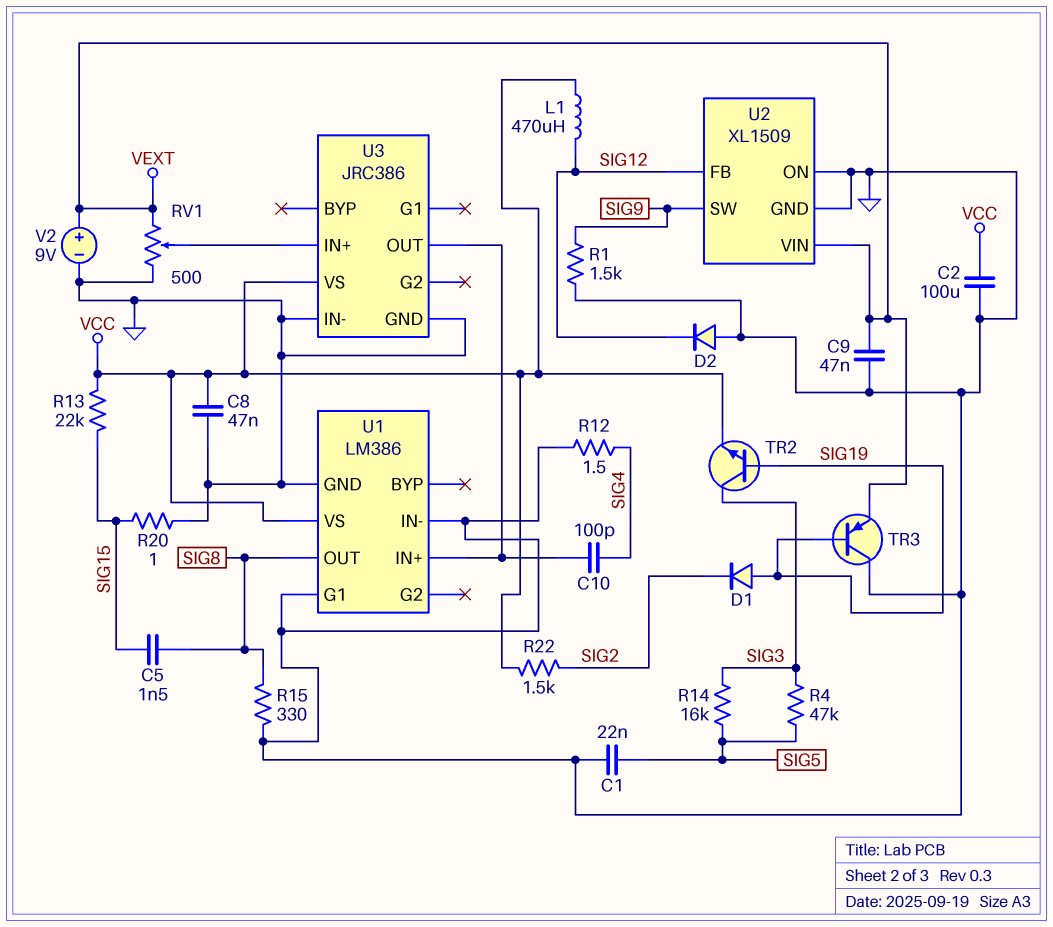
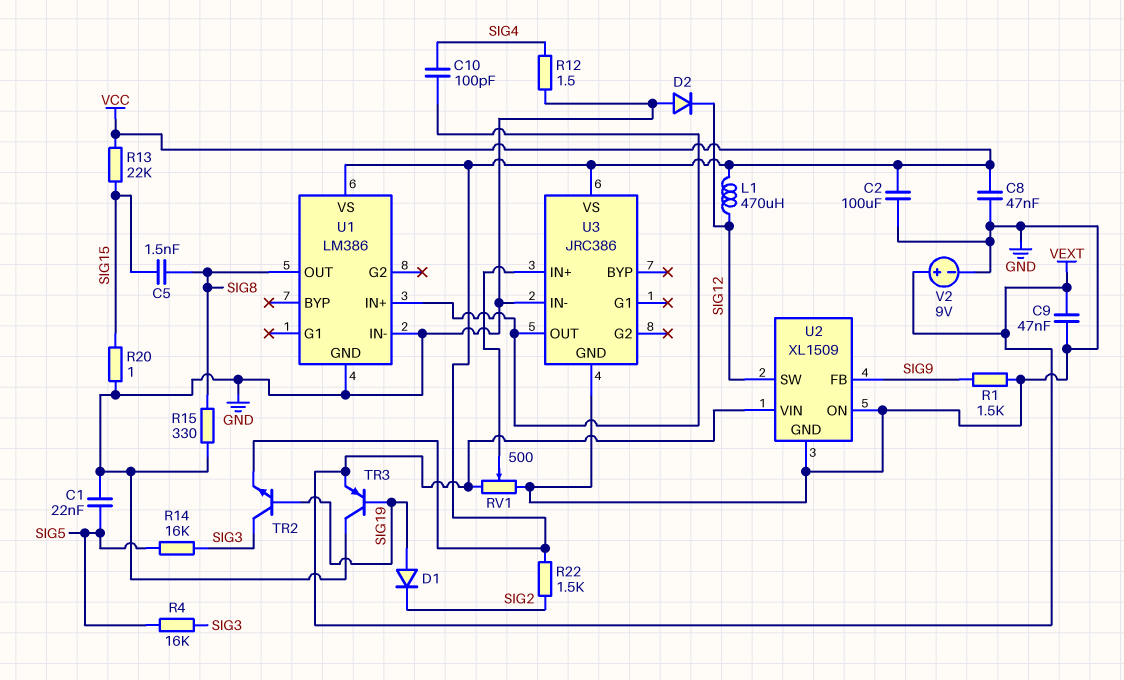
R4: 47k (SIG3, SIG5) -> 16k (SIG3, SIG5)
U1 pin G1: GND -> none
U2 pin FB: SIG12 -> SIG9
U2 pin SW: SIG9 -> SIG12

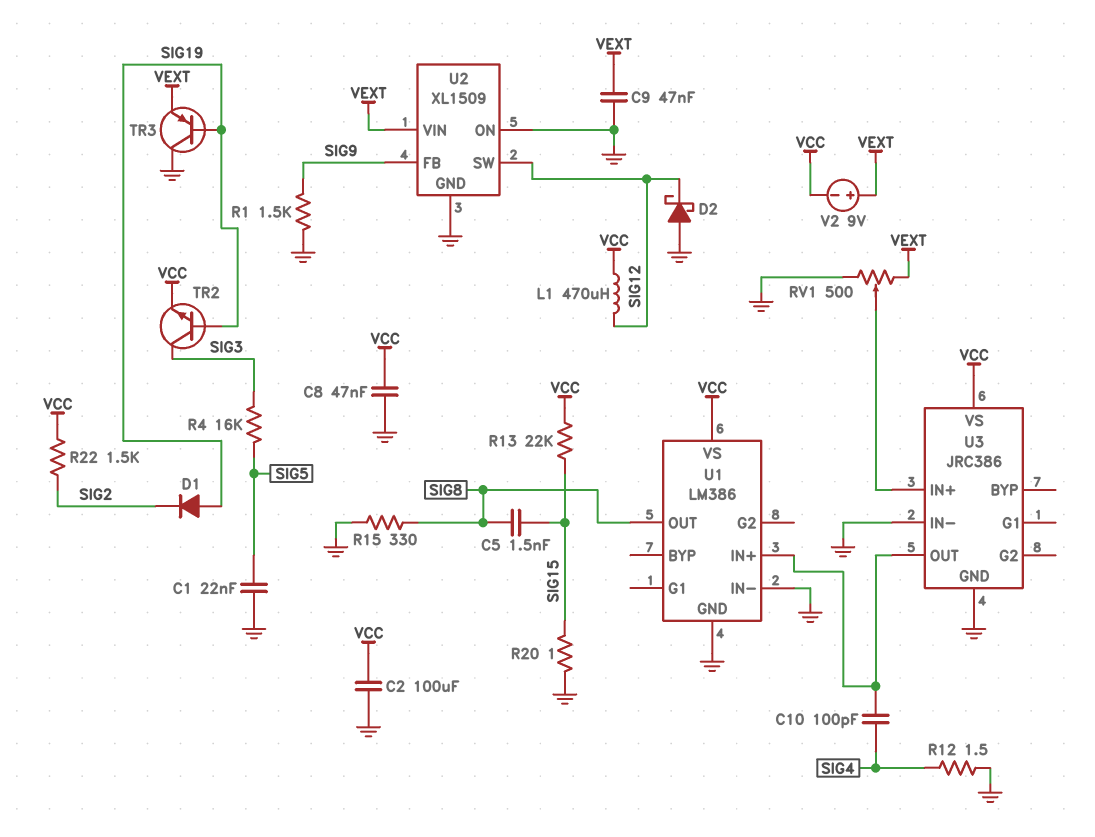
D2: diode (A GND, K SIG12) -> schottky (A GND, K SIG12)
R14: 16k (SIG3, SIG5) -> none
V2: 9V (plus VEXT, minus GND) -> 9V (plus VEXT, minus VCC)

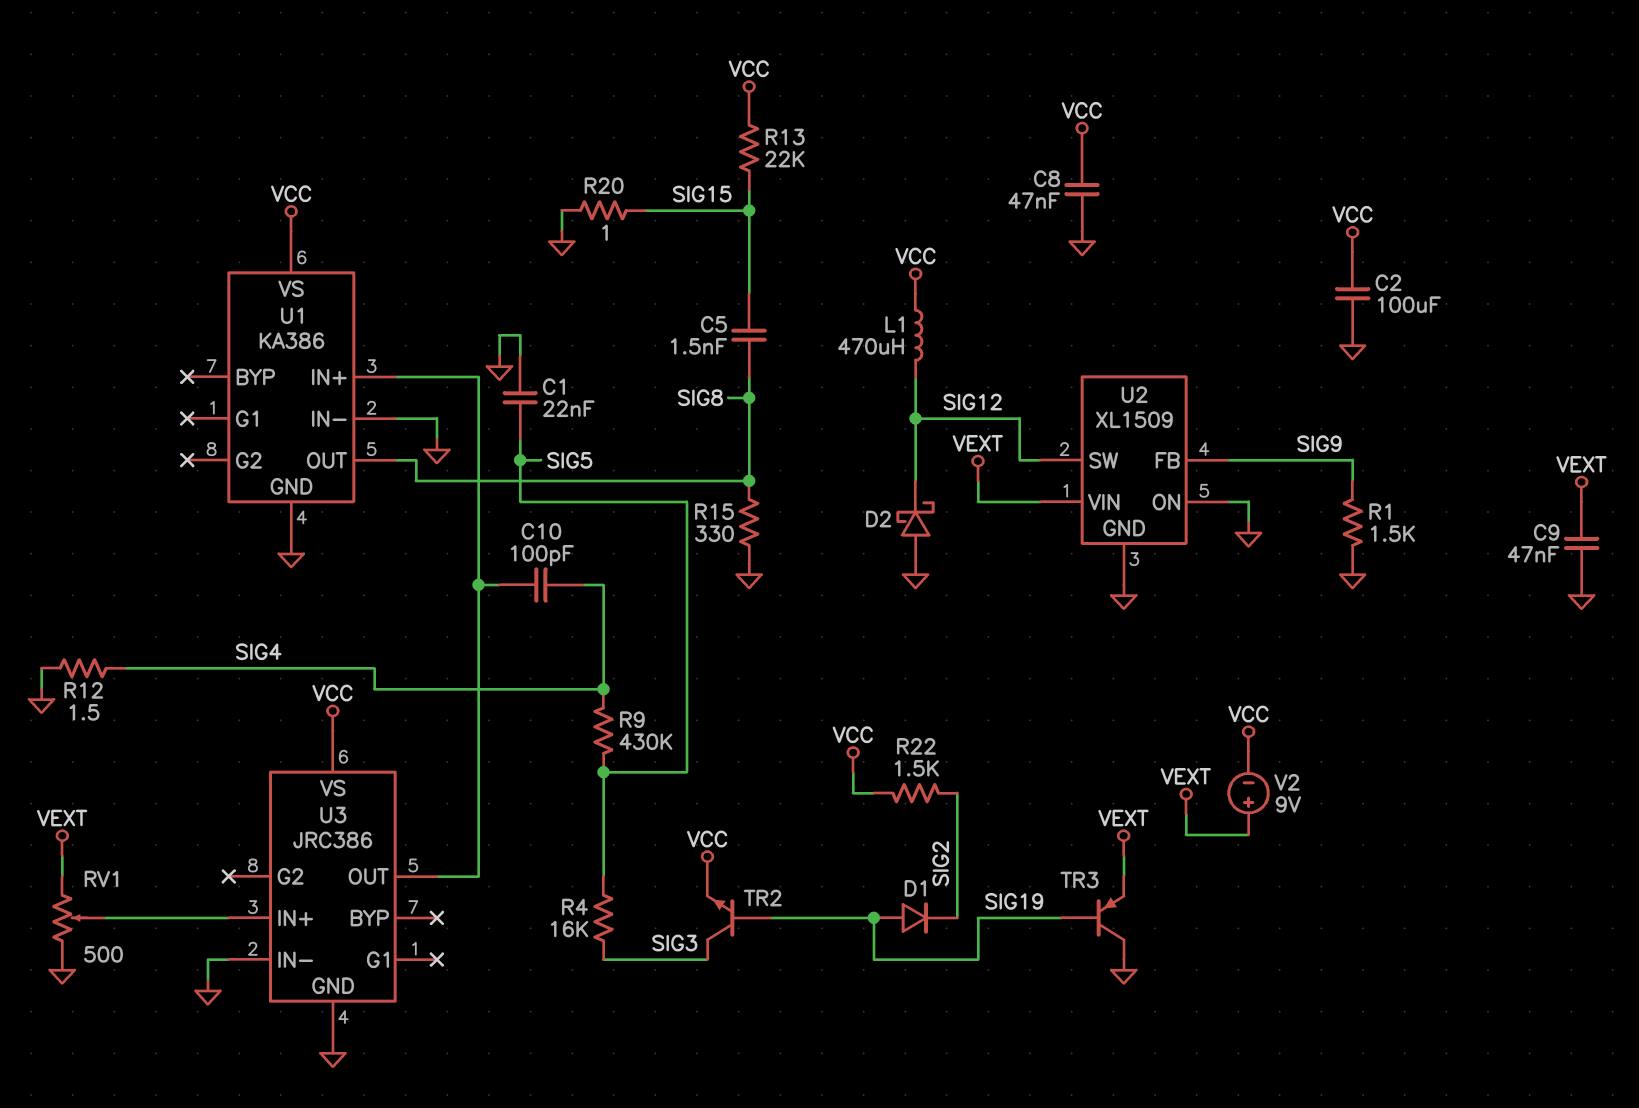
R9: none -> 430k (SIG4, SIG5)
U1: LM386 -> KA386

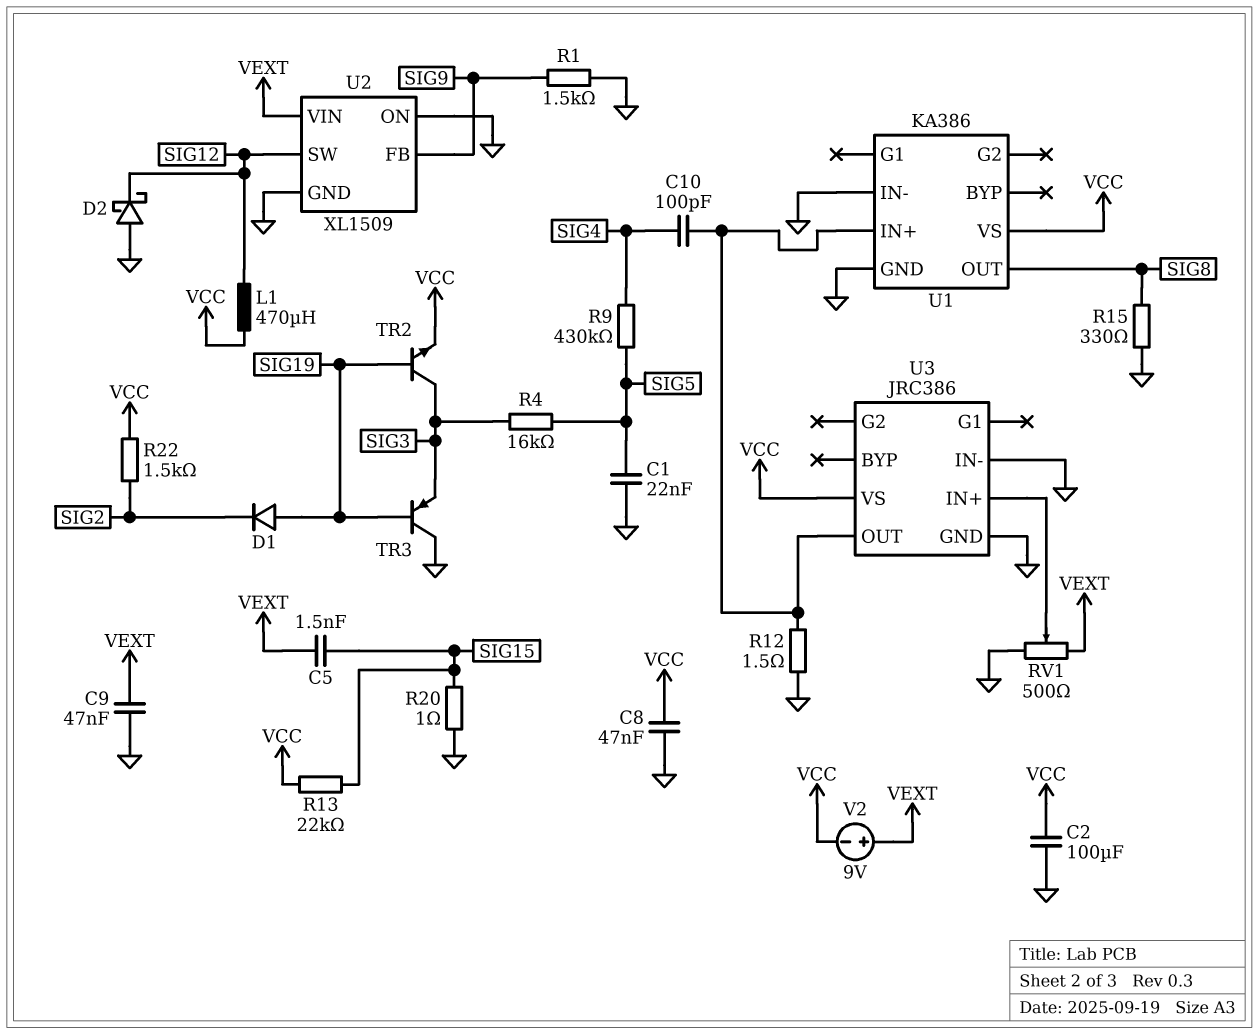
C5: 1.5nF (SIG8, SIG15) -> 1.5nF (SIG15, VEXT)
R12: 1.5 (GND, SIG4) -> 1.5 (GND, U1/IN+)
TR3: PNP (B SIG19, C GND, E VEXT) -> PNP (B SIG19, C GND, E SIG3)

